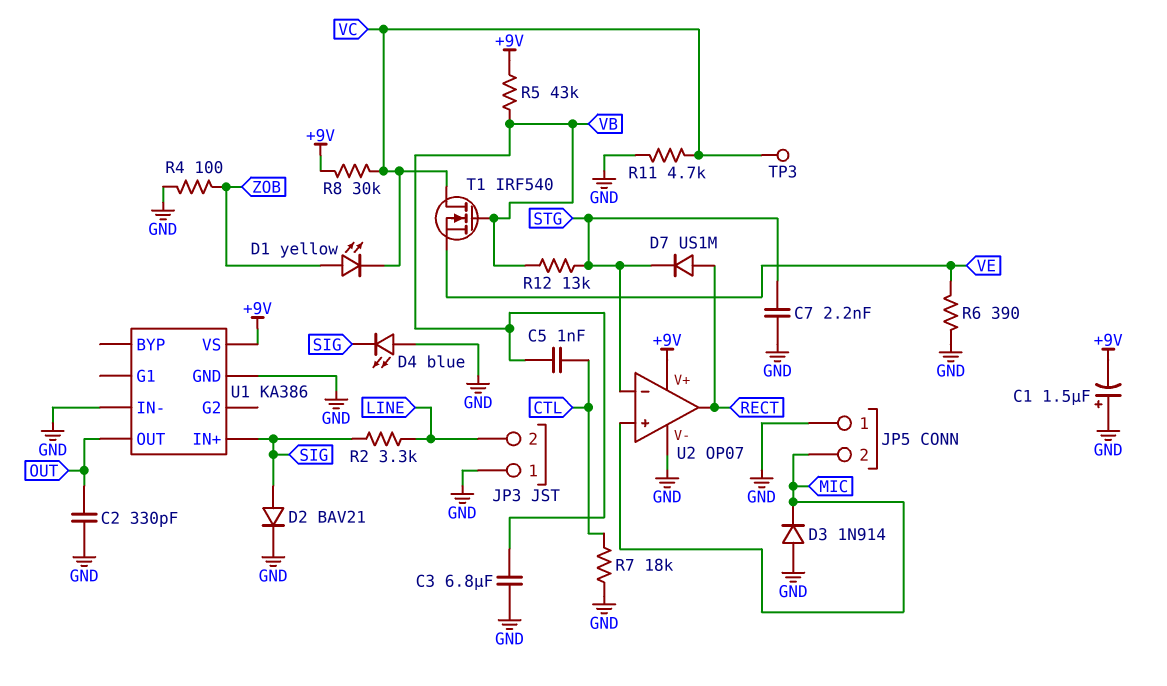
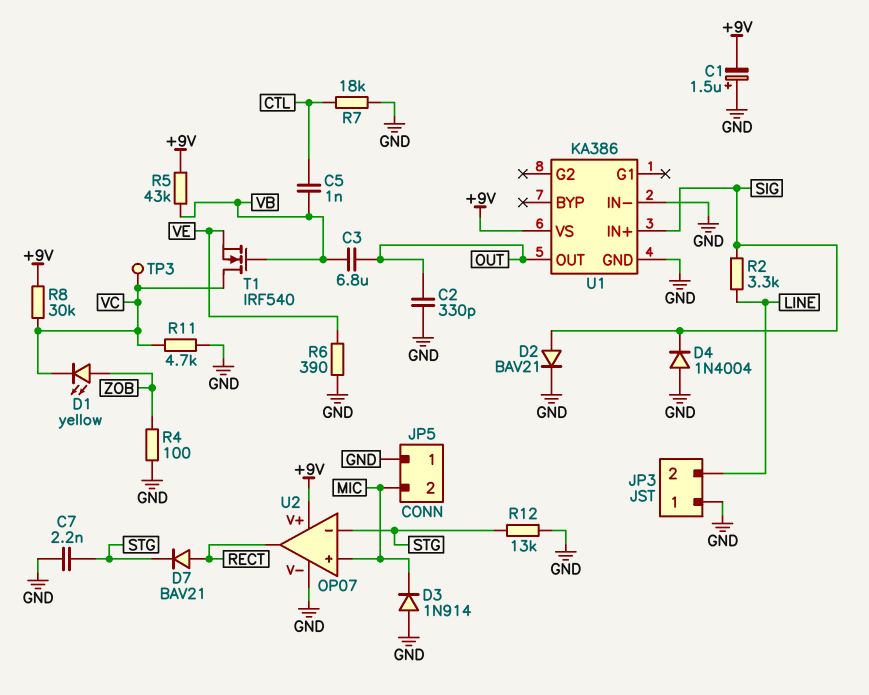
C3: 6.8uF (GND, VB) -> 6.8uF (OUT, VB)
D4: LED blue (A GND, K SIG) -> diode 1N4004 (A GND, K SIG)
D7: diode US1M (A RECT, K STG) -> diode BAV21 (A RECT, K STG)
R12: 13k (STG, VB) -> 13k (GND, STG)

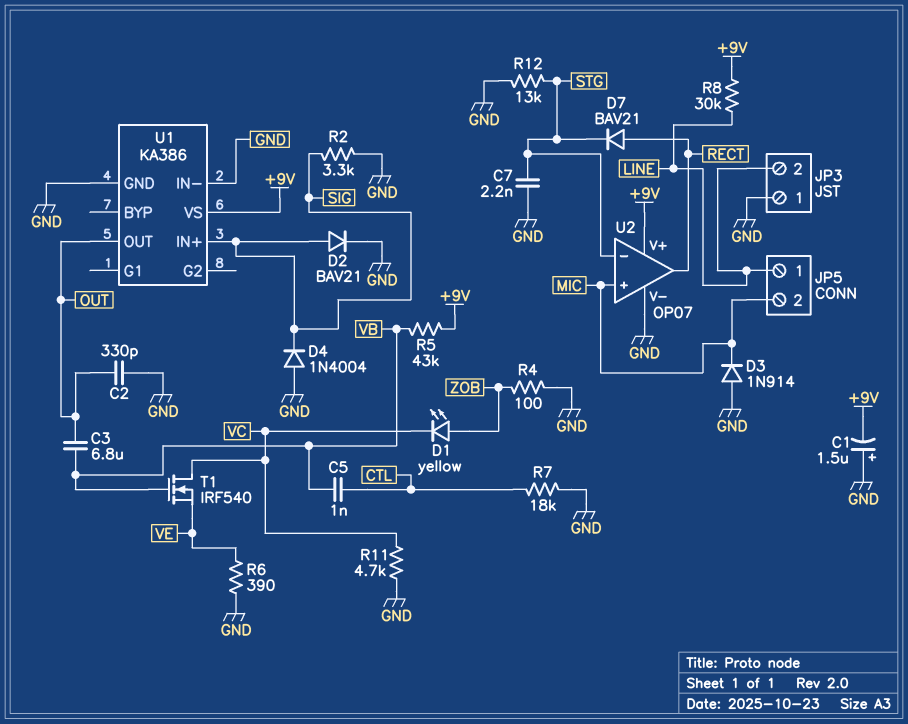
JP5 pin 1: GND -> LINE
R2: 3.3k (LINE, SIG) -> 3.3k (GND, SIG)
R8: 30k (+9V, VC) -> 30k (+9V, LINE)
TP3: test point (VC) -> none

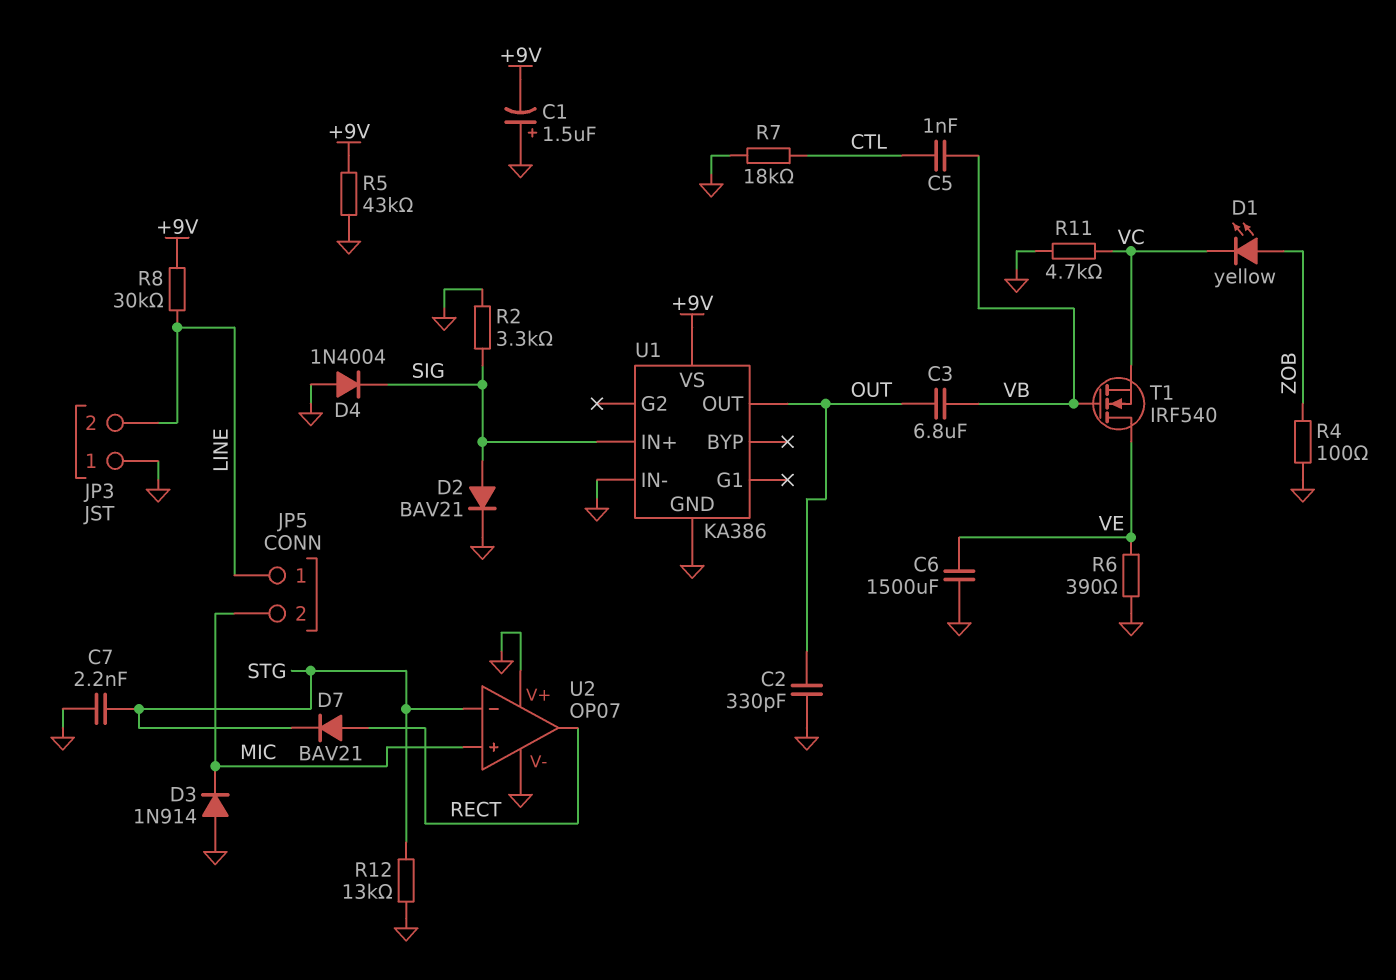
C6: none -> 1500uF (GND, VE)
R5: 43k (+9V, VB) -> 43k (+9V, GND)
T1: NMOS IRF540 (G VB, D VC, S VE) -> NMOS IRF540 (G VB, D VE, S VC)
U2 pin V+: +9V -> GND

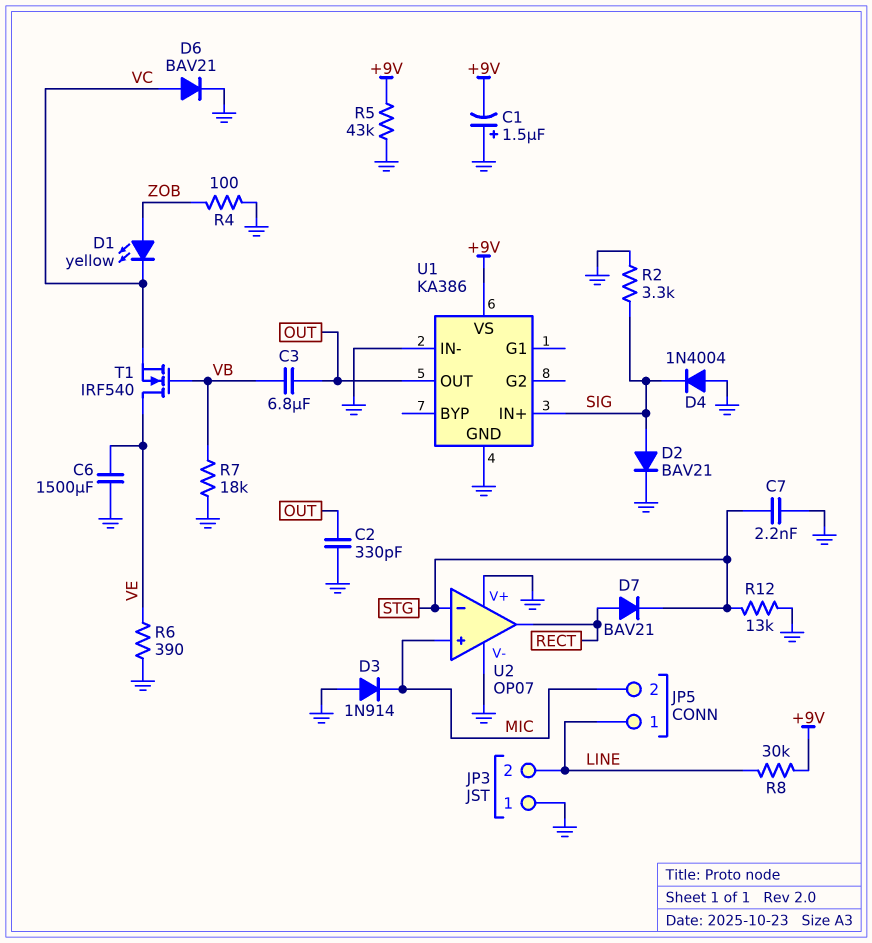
C5: 1nF (CTL, VB) -> none
D6: none -> diode BAV21 (A VC, K GND)
R7: 18k (CTL, GND) -> 18k (GND, VB)
R11: 4.7k (GND, VC) -> none

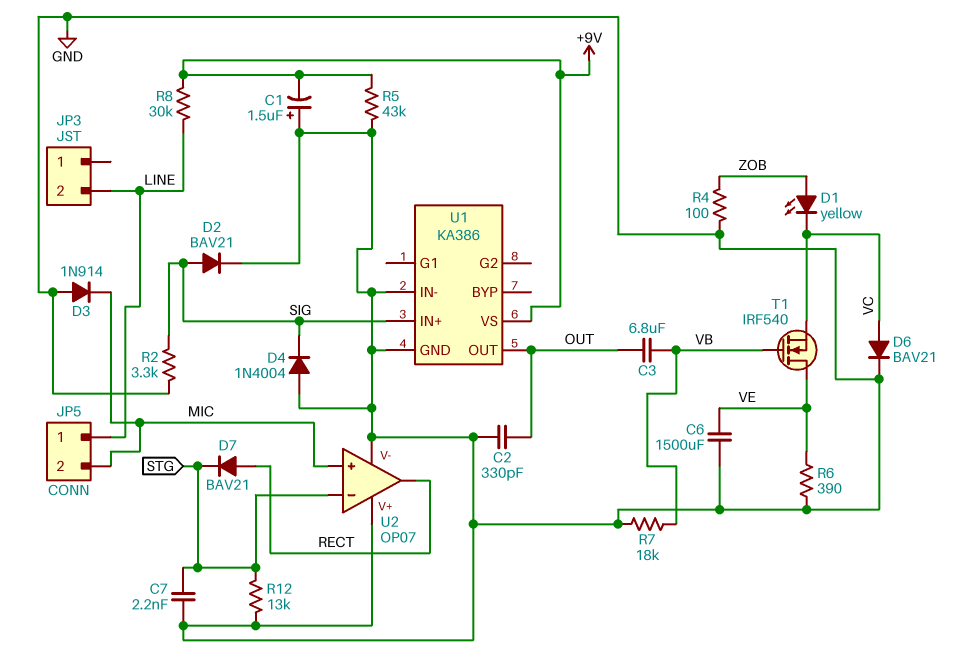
JP3 pin 1: GND -> none

